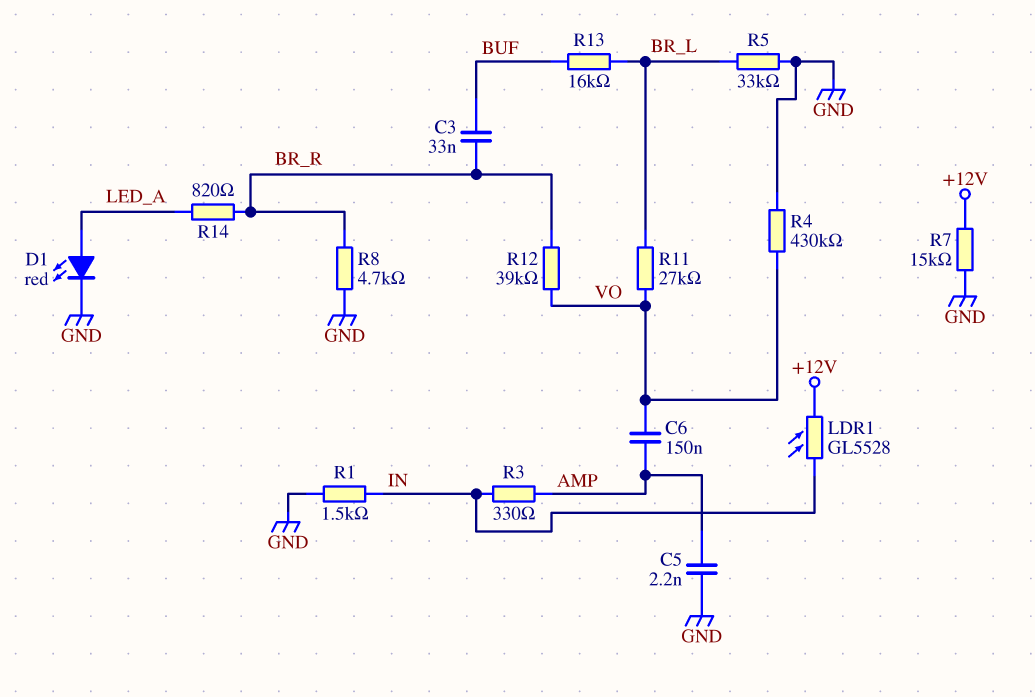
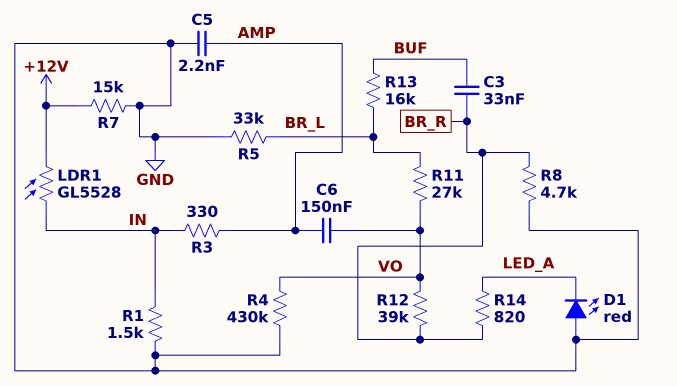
D1: LED red (A LED_A, K GND) -> LED red (A GND, K LED_A)

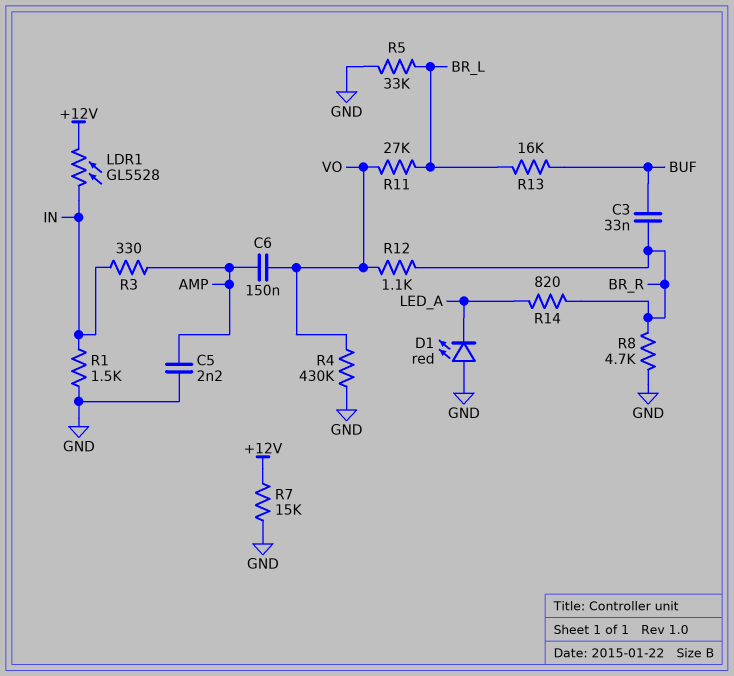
R12: 39k (BR_R, VO) -> 1.1k (BR_R, VO)

